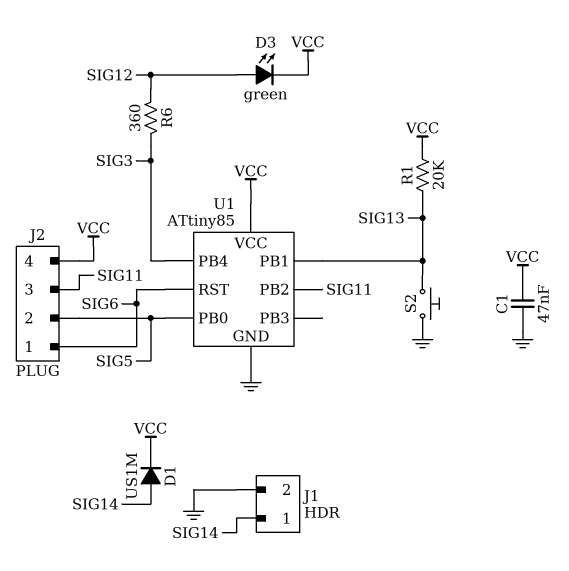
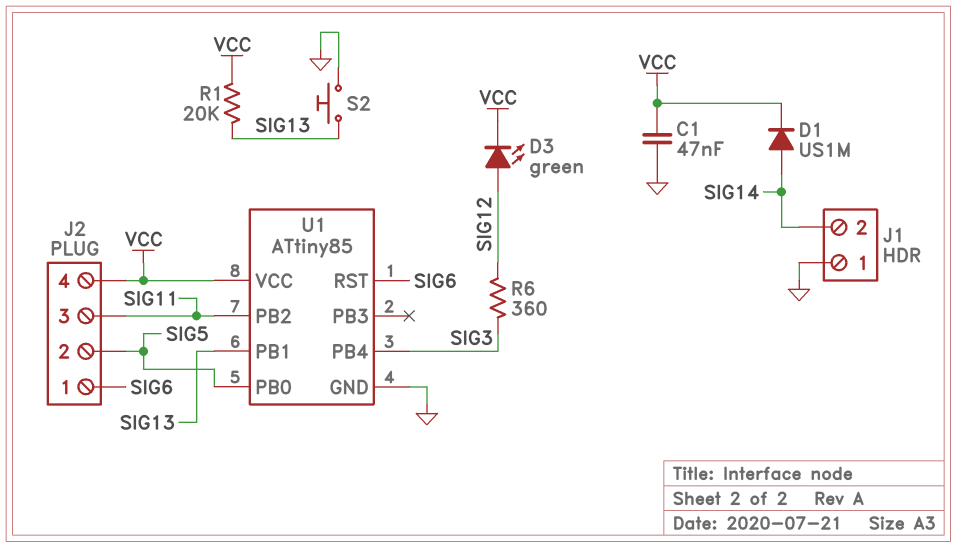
J1 pin 1: SIG14 -> GND
J1 pin 2: GND -> SIG14

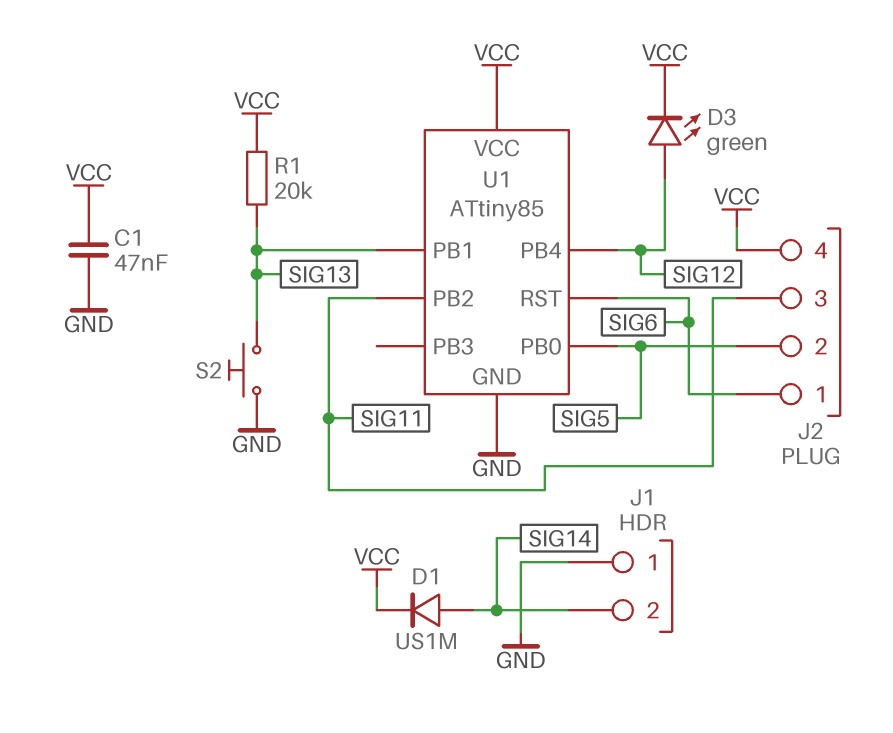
R6: 360 (SIG3, SIG12) -> none
U1 pin PB4: SIG3 -> SIG12

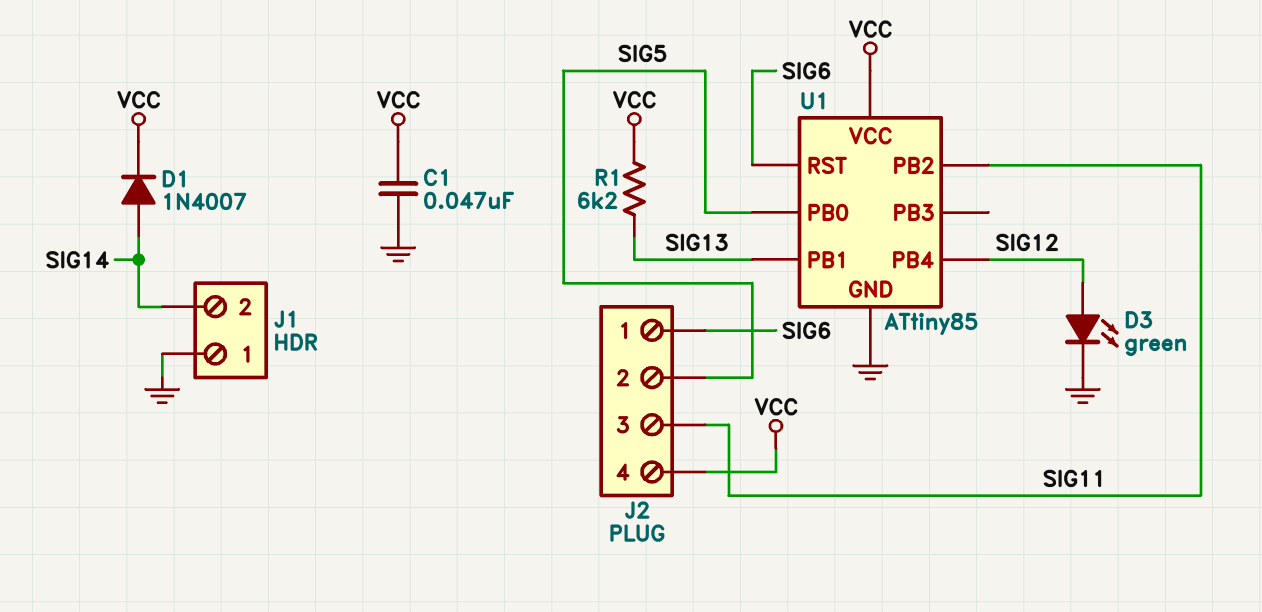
D1: diode US1M (A SIG14, K VCC) -> diode 1N4007 (A SIG14, K VCC)
D3: LED green (A SIG12, K VCC) -> LED green (A SIG12, K GND)
R1: 20k (SIG13, VCC) -> 6.2k (SIG13, VCC)
S2: button (GND, SIG13) -> none

